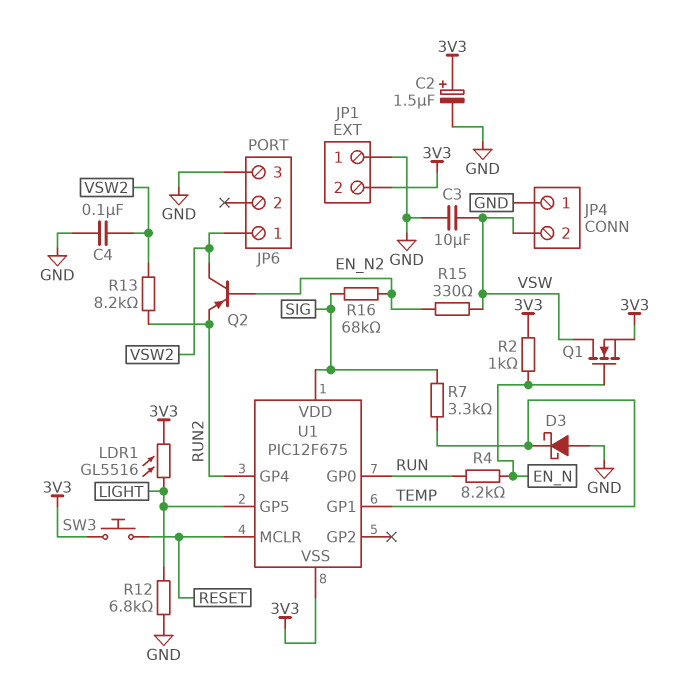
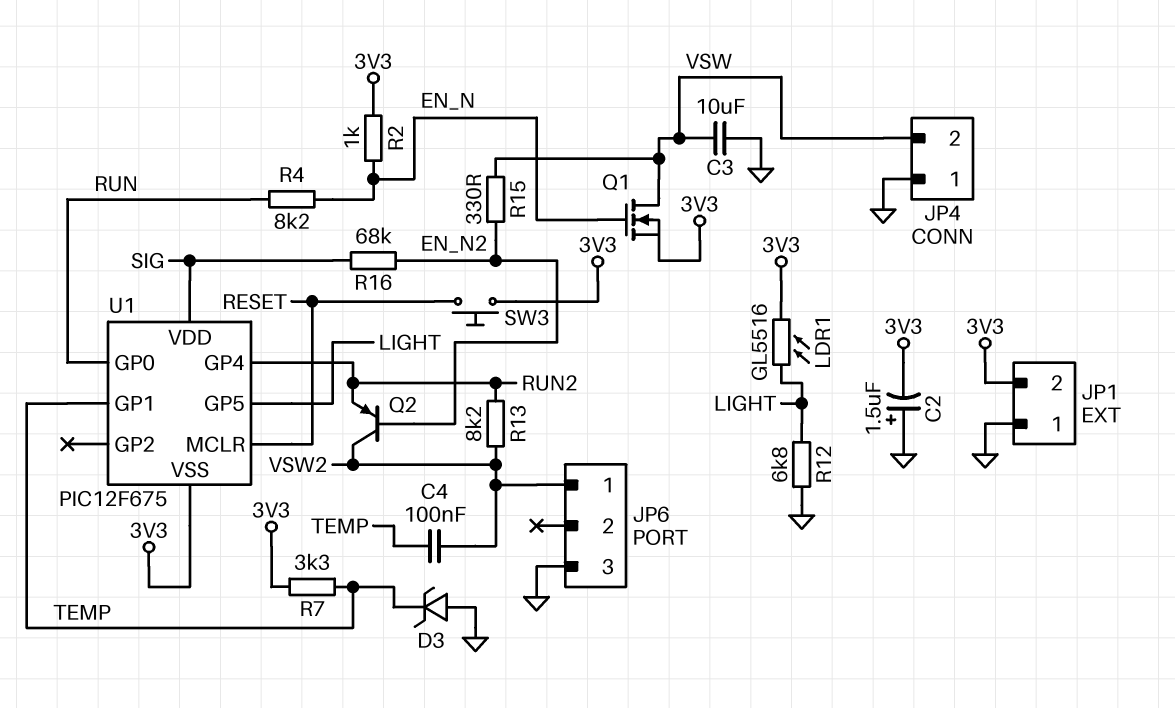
C2: 1.5uF (plus 3V3, minus GND) -> 1.5uF (plus GND, minus 3V3)
C4: 100nF (GND, VSW2) -> 100nF (TEMP, VSW2)
D3: schottky (A GND, K TEMP) -> zener (A GND, K TEMP)
R7: 3.3k (SIG, TEMP) -> 3.3k (3V3, TEMP)

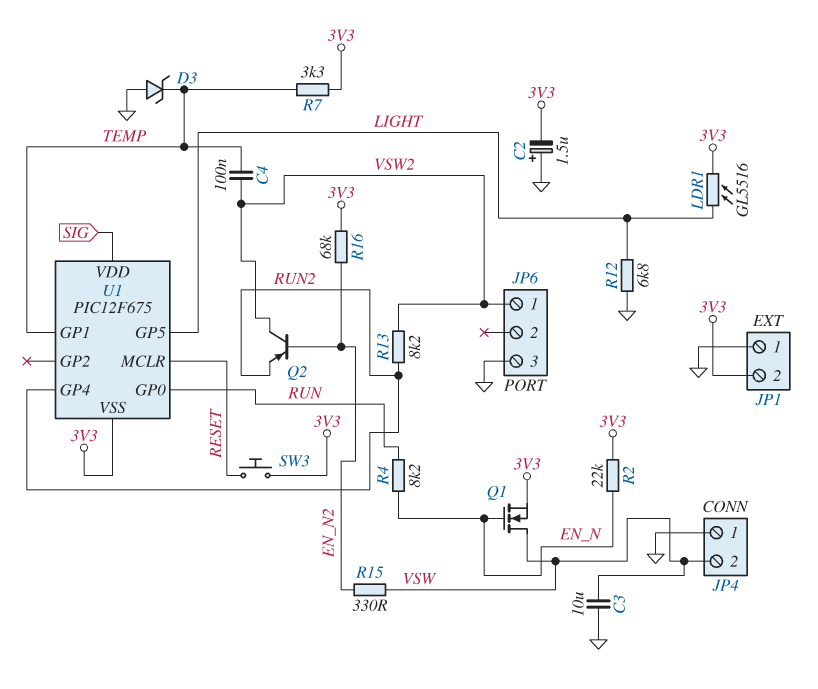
R2: 1k (3V3, EN_N) -> 22k (3V3, EN_N)
R16: 68k (EN_N2, SIG) -> 68k (3V3, EN_N2)

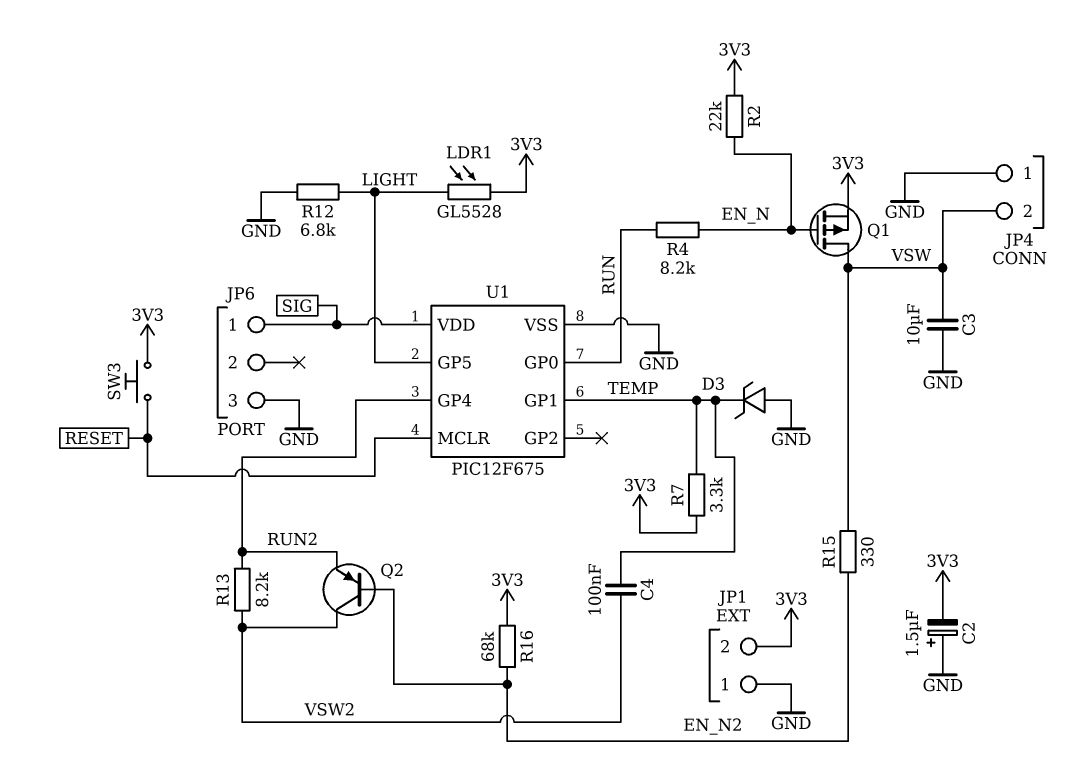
JP6 pin 1: VSW2 -> SIG
LDR1: GL5516 (3V3, LIGHT) -> GL5528 (3V3, LIGHT)
Q1: NMOS (G EN_N, D VSW, S 3V3) -> PMOS (G EN_N, D VSW, S 3V3)
U1 pin VSS: 3V3 -> GND

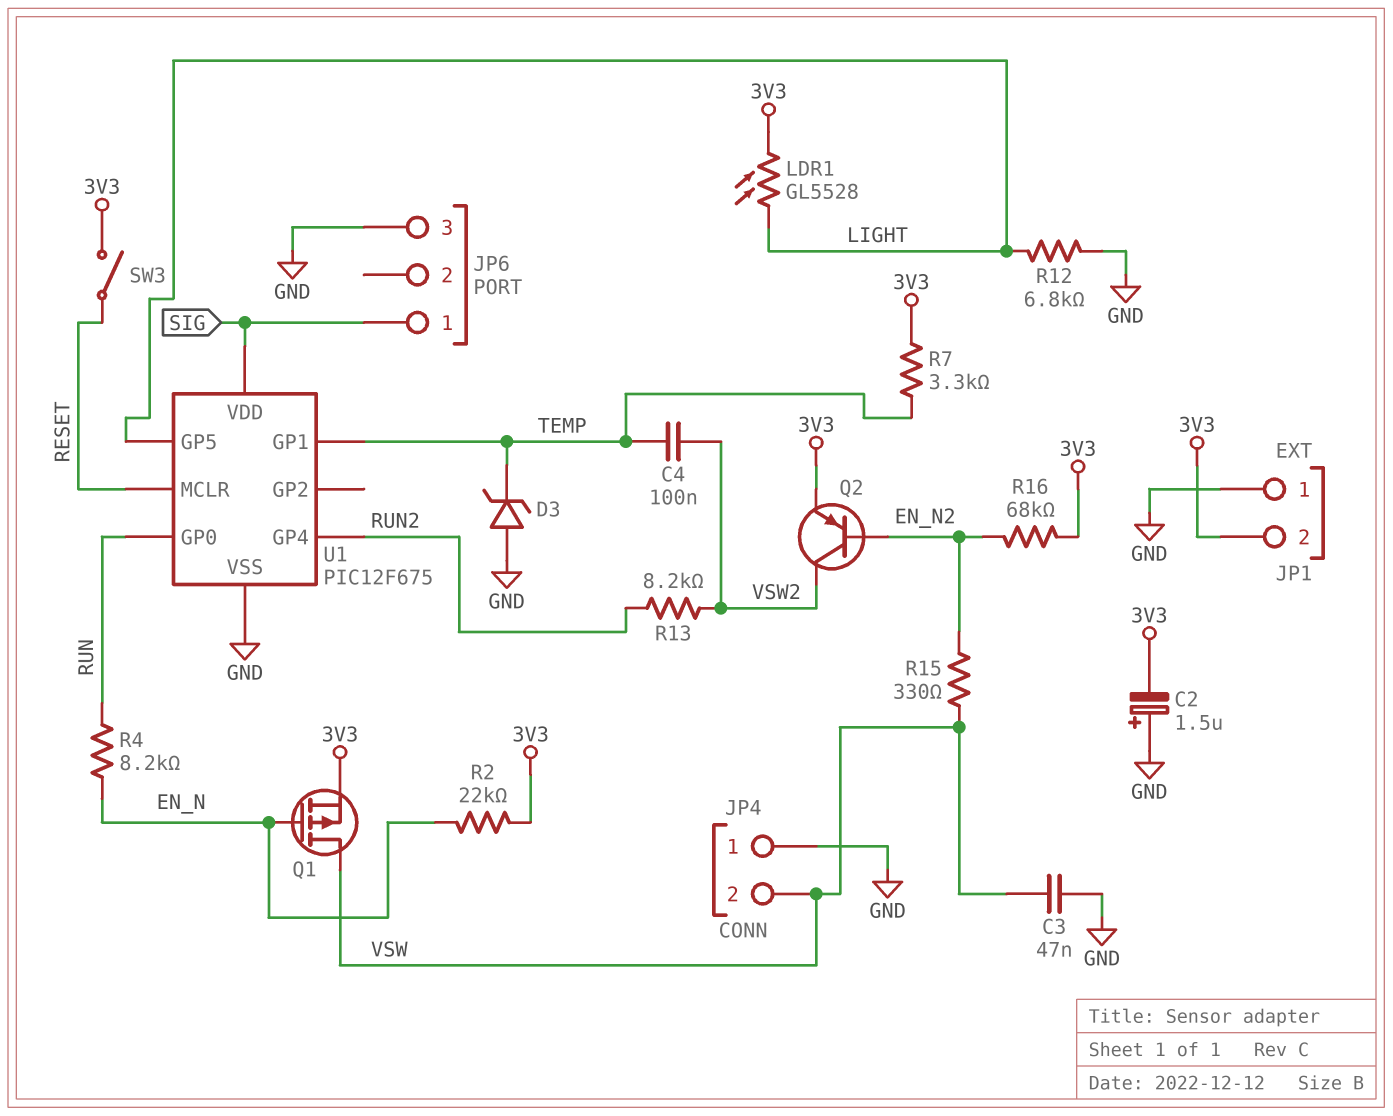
C3: 10uF (GND, VSW) -> 47nF (GND, VSW)
Q2: PNP (B EN_N2, C VSW2, E RUN2) -> PNP (B EN_N2, C VSW2, E 3V3)
SW3: button (3V3, RESET) -> switch (3V3, RESET)

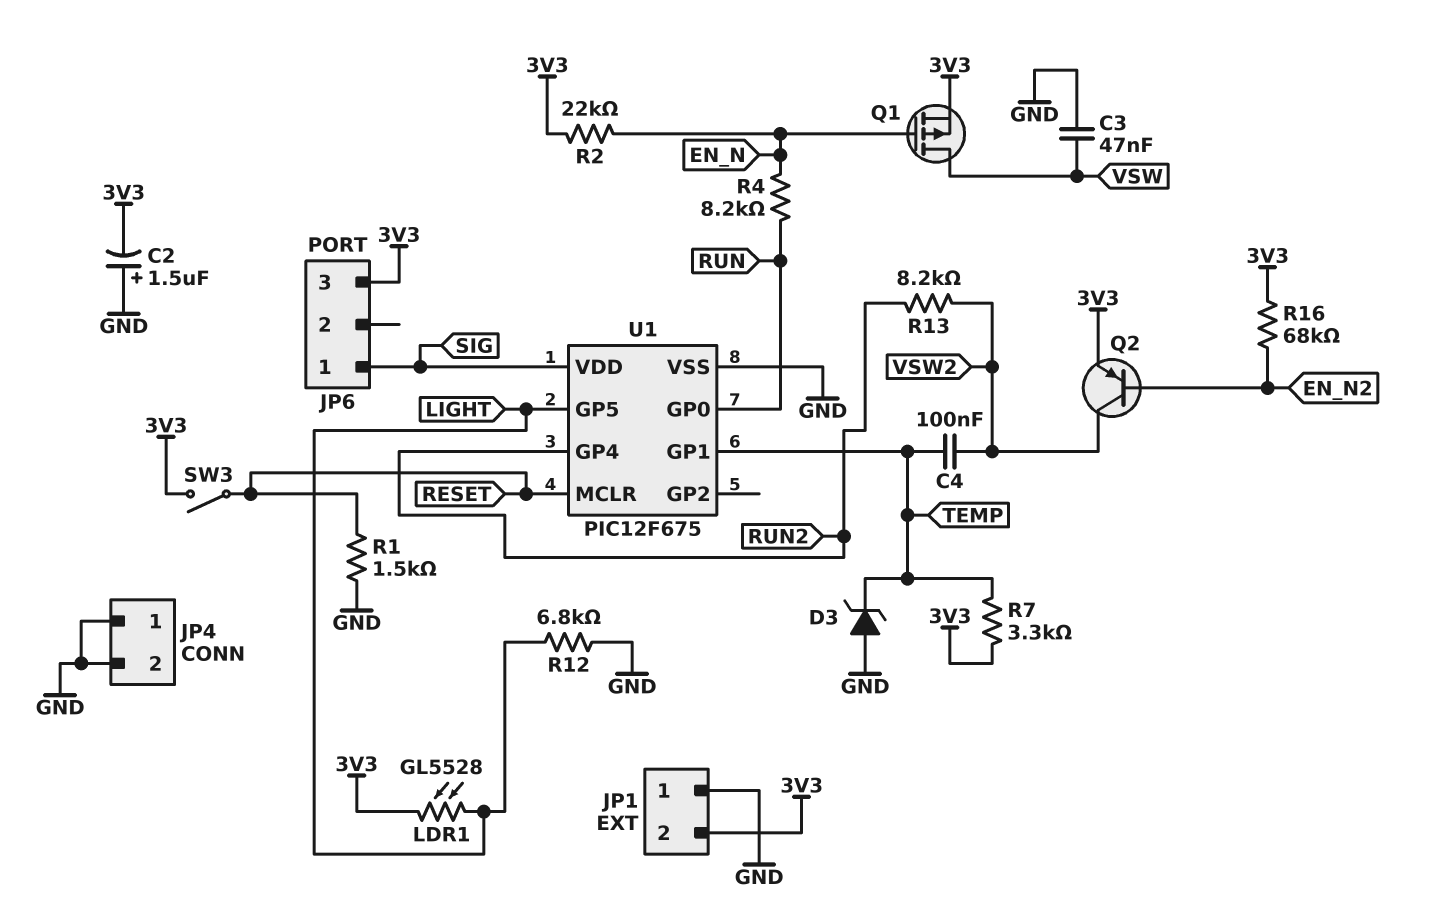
JP4 pin 2: VSW -> GND
JP6 pin 3: GND -> 3V3
R1: none -> 1.5k (GND, RESET)
R15: 330 (EN_N2, VSW) -> none

